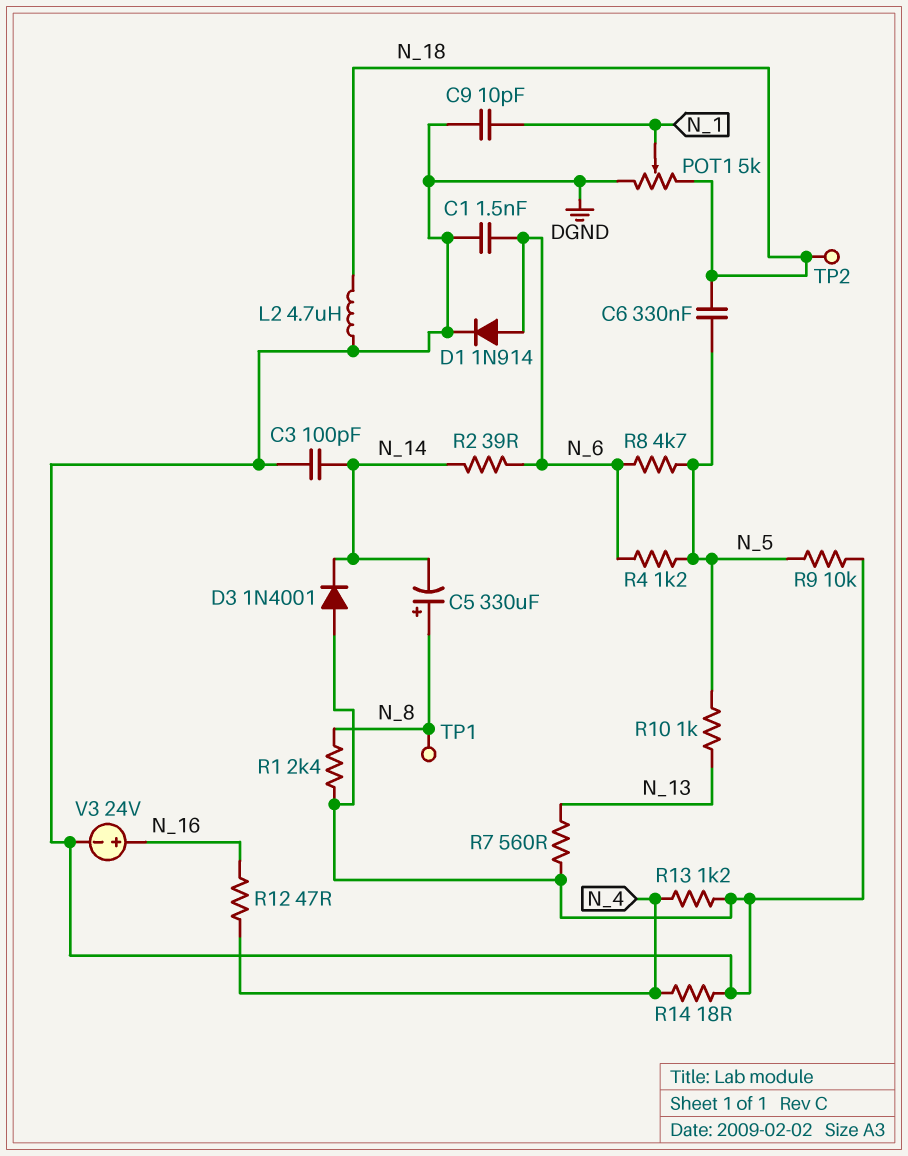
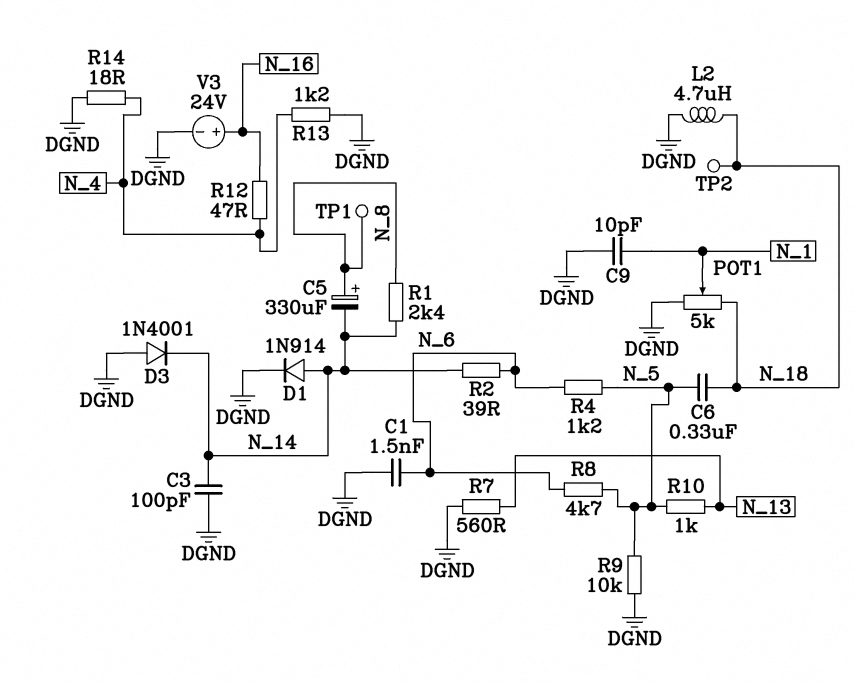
D1: diode 1N914 (A N_6, K DGND) -> diode 1N914 (A N_14, K DGND)
R1: 2.4k (DGND, N_8) -> 2.4k (N_8, N_14)

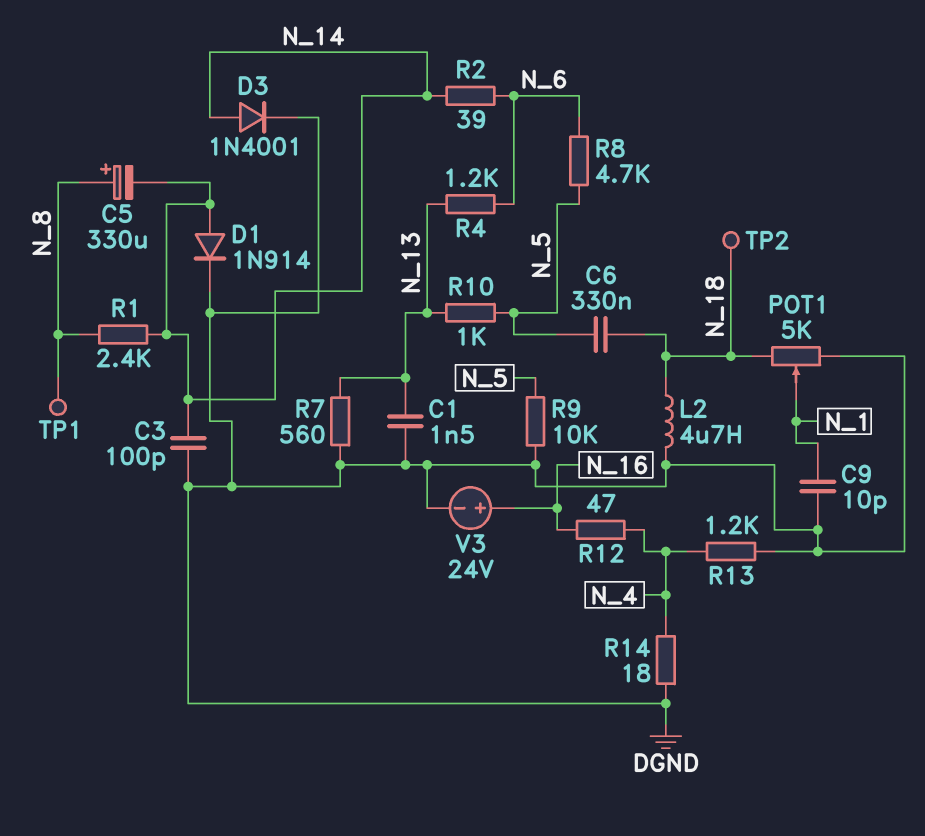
C1: 1.5nF (DGND, N_6) -> 1.5nF (DGND, N_13)
D3: diode 1N4001 (A DGND, K N_14) -> diode 1N4001 (A N_14, K DGND)
R4: 1.2k (N_5, N_6) -> 1.2k (N_6, N_13)

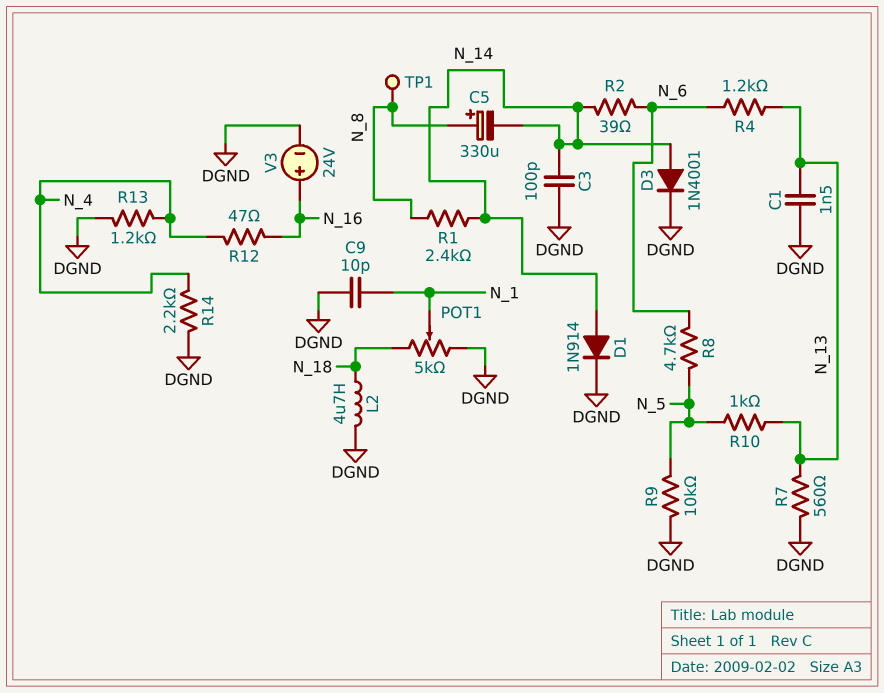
C6: 330nF (N_5, N_18) -> none
R14: 18 (DGND, N_4) -> 2.2k (DGND, N_4)
TP2: test point (N_18) -> none

